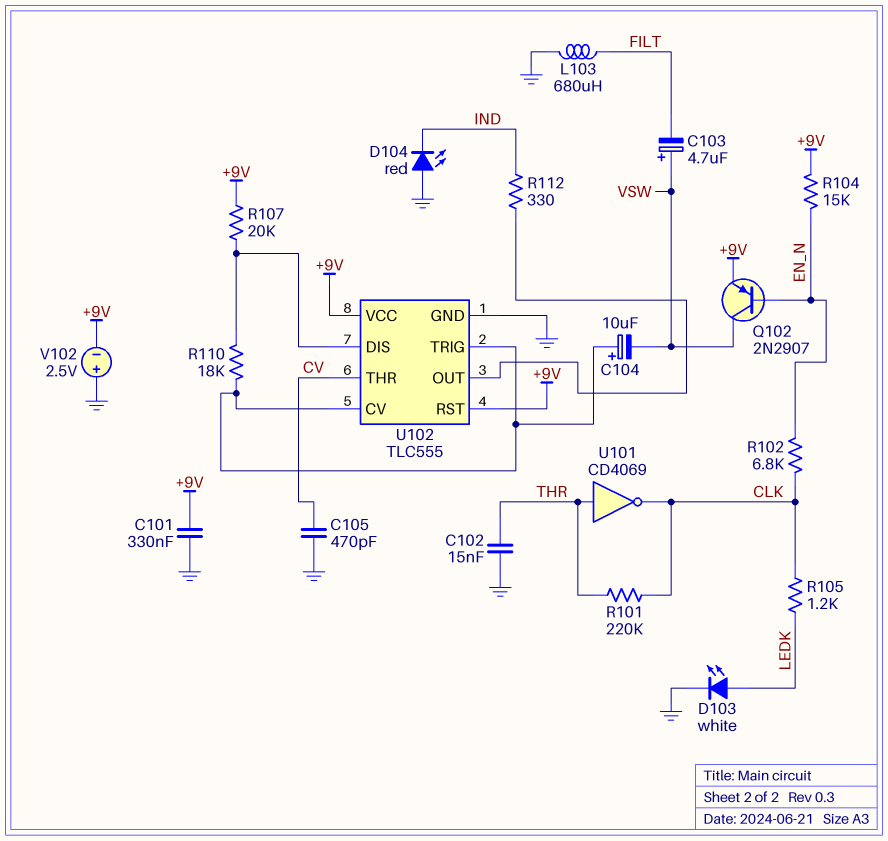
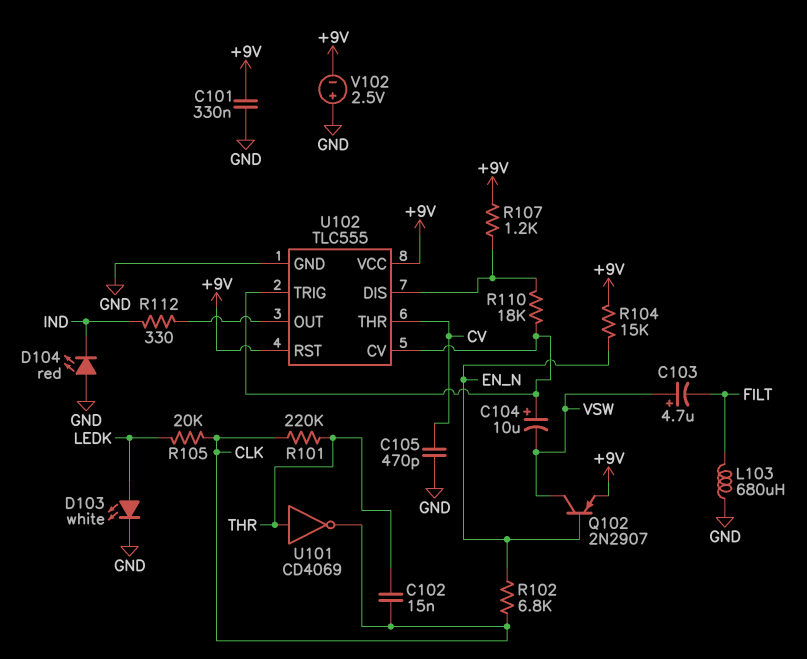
C102: 15nF (GND, THR) -> 15nF (CLK, THR)
R105: 1.2k (CLK, LEDK) -> 20k (CLK, LEDK)
R107: 20k (+9V, U102/DIS) -> 1.2k (+9V, U102/DIS)

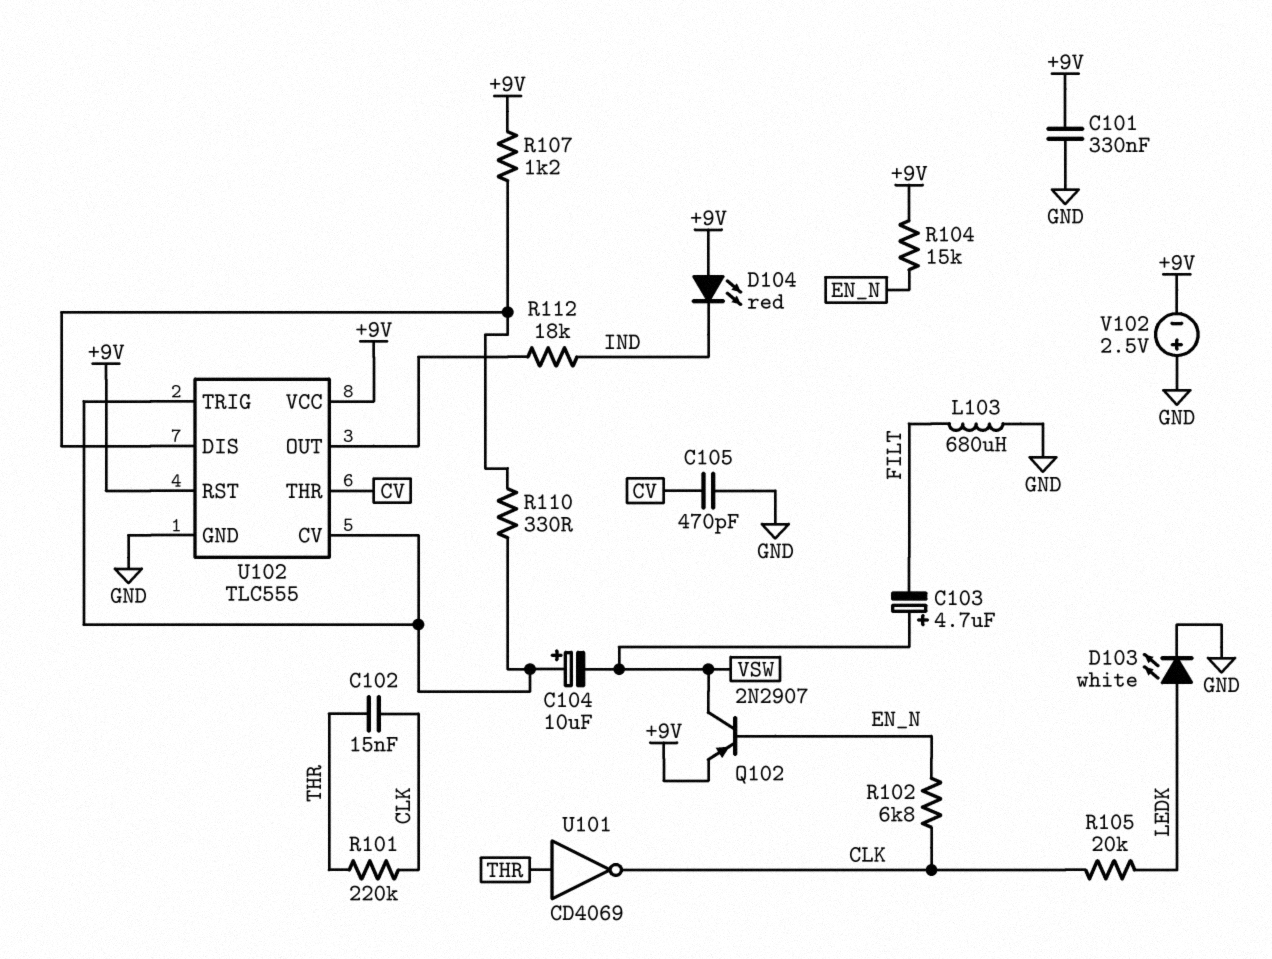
D104: LED red (A GND, K IND) -> LED red (A +9V, K IND)
R110: 18k (U102/CV, U102/DIS) -> 330 (U102/CV, U102/DIS)
R112: 330 (IND, U102/OUT) -> 18k (IND, U102/OUT)

